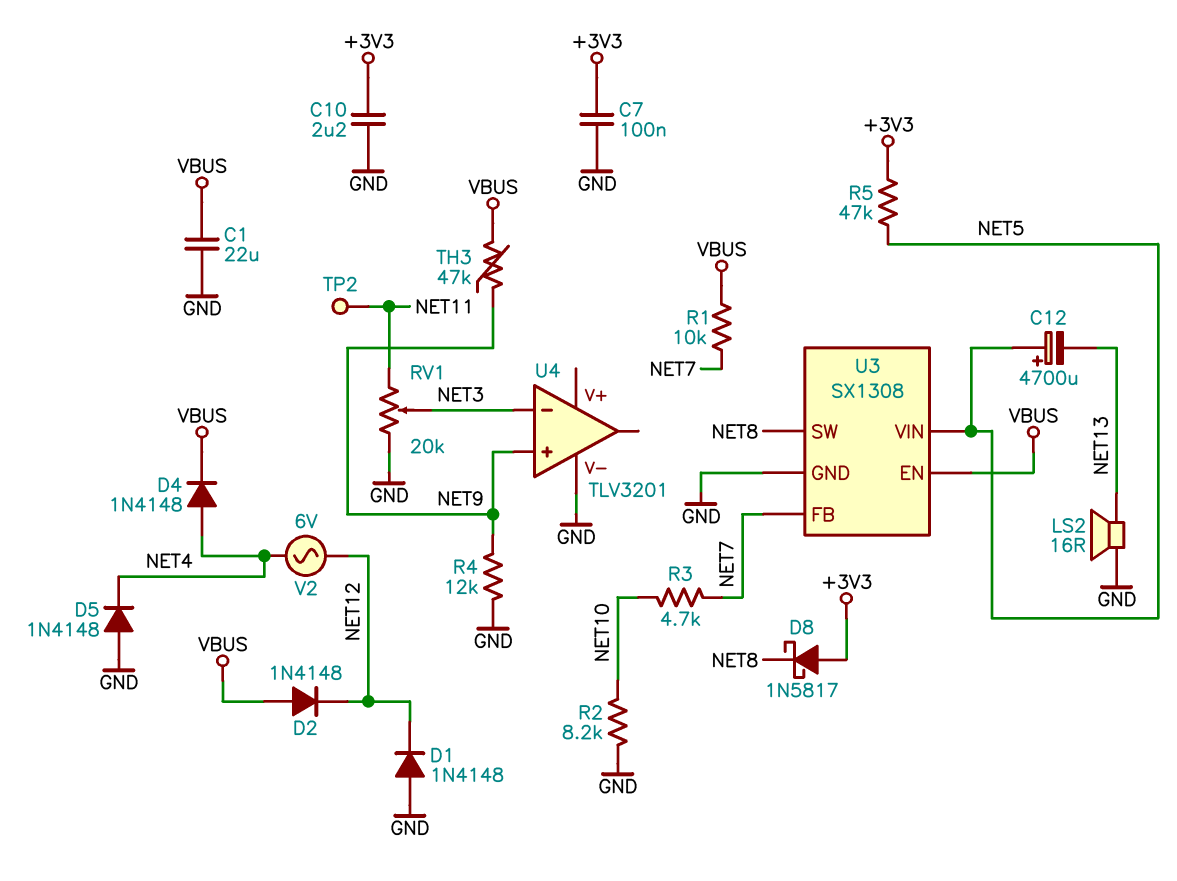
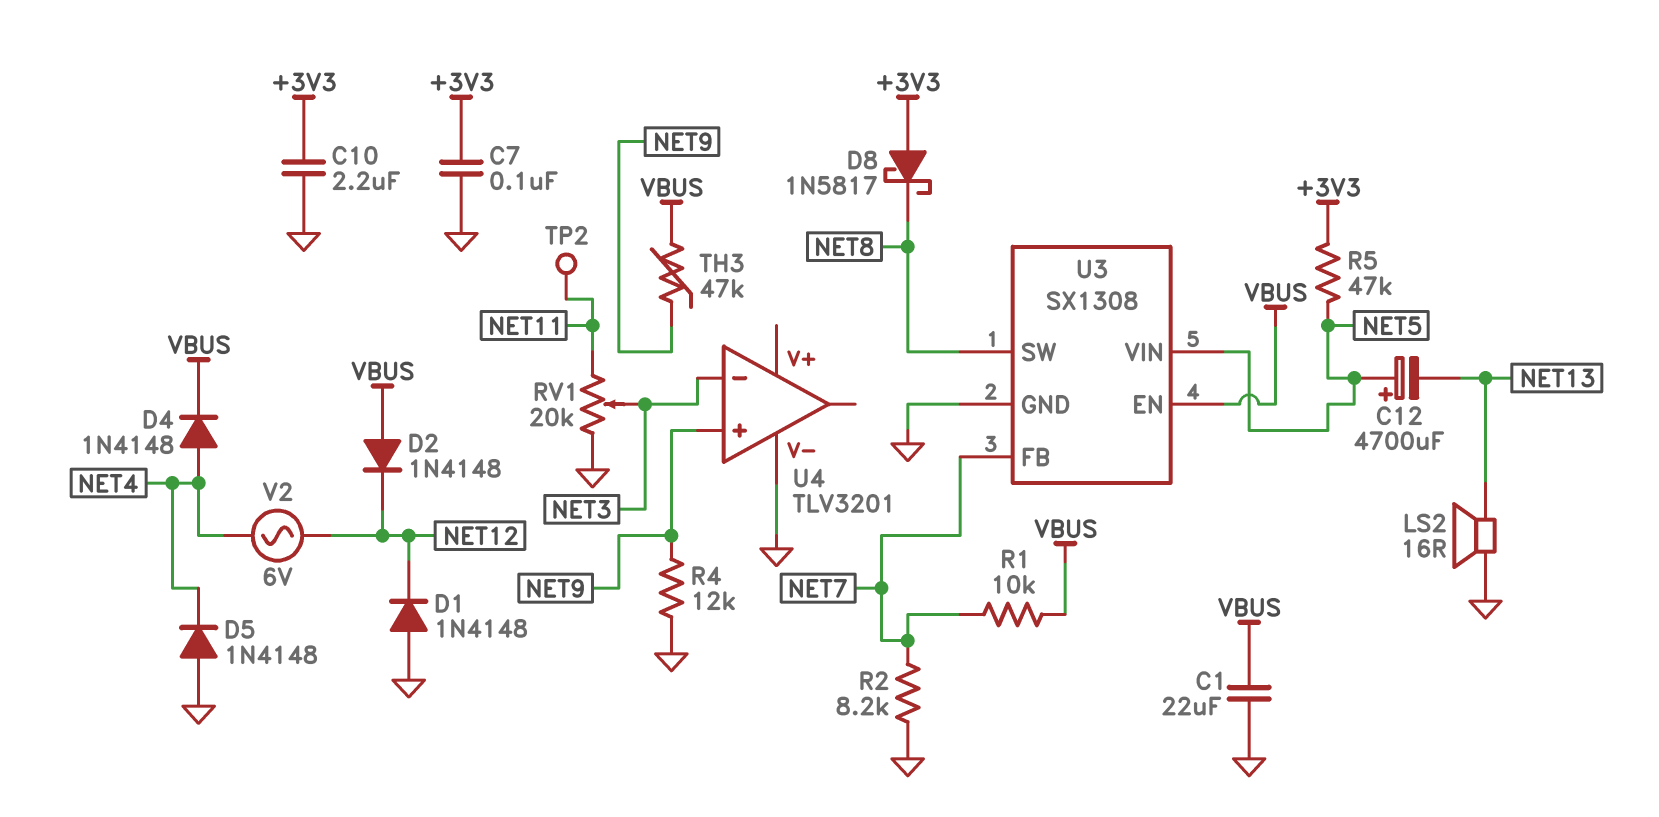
R2: 8.2k (GND, NET10) -> 8.2k (GND, NET7)
R3: 4.7k (NET7, NET10) -> none

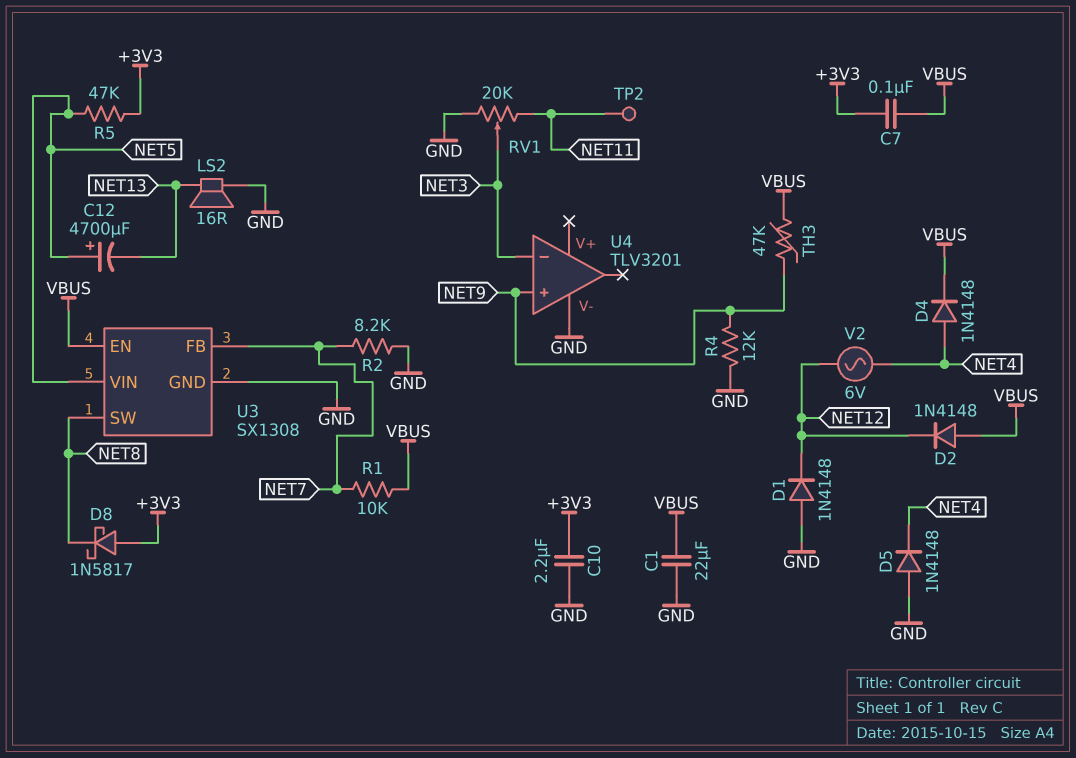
C7: 100nF (+3V3, GND) -> 100nF (+3V3, VBUS)

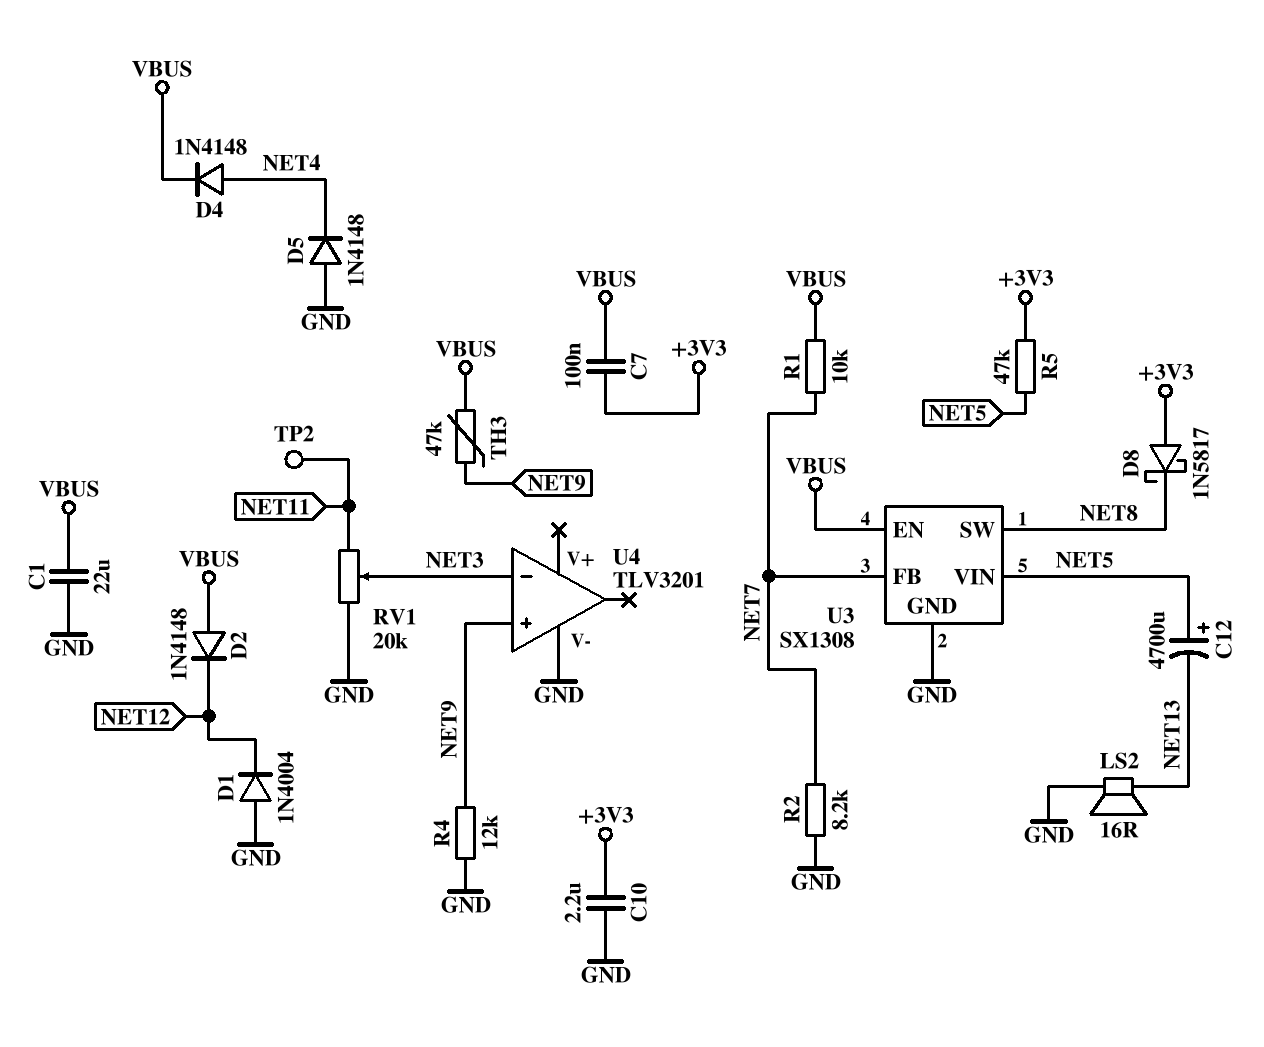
D1: diode 1N4148 (A GND, K NET12) -> diode 1N4004 (A GND, K NET12)
V2: AC 6V (NET4, NET12) -> none

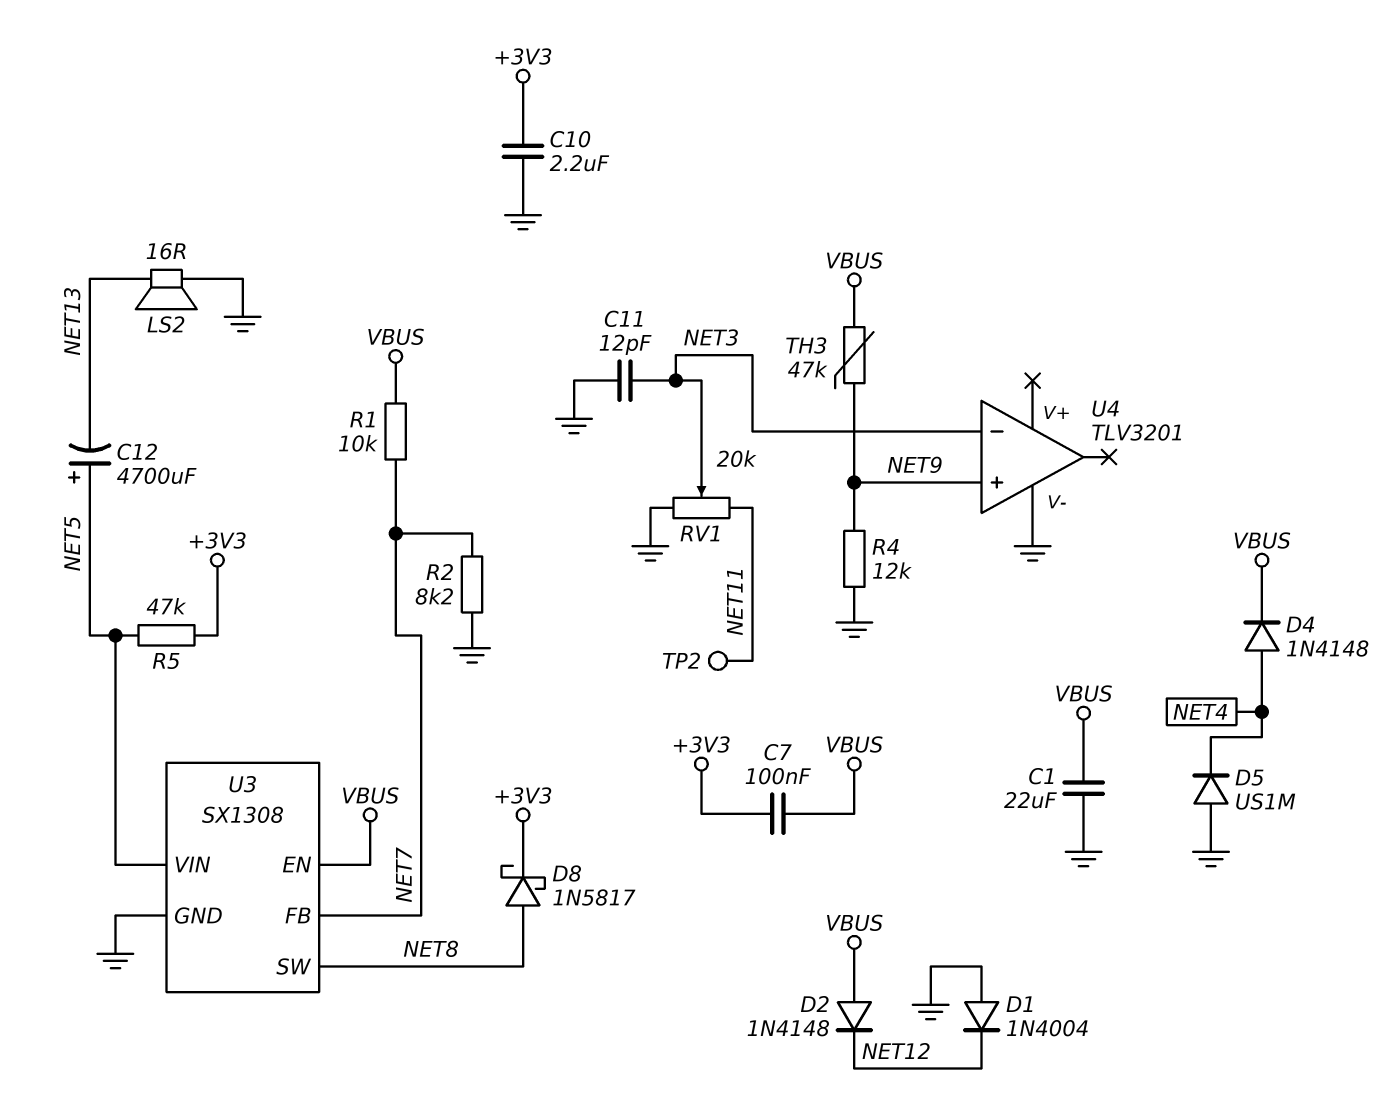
C11: none -> 12pF (GND, NET3)
D5: diode 1N4148 (A GND, K NET4) -> diode US1M (A GND, K NET4)
D8: schottky 1N5817 (A +3V3, K NET8) -> schottky 1N5817 (A NET8, K +3V3)

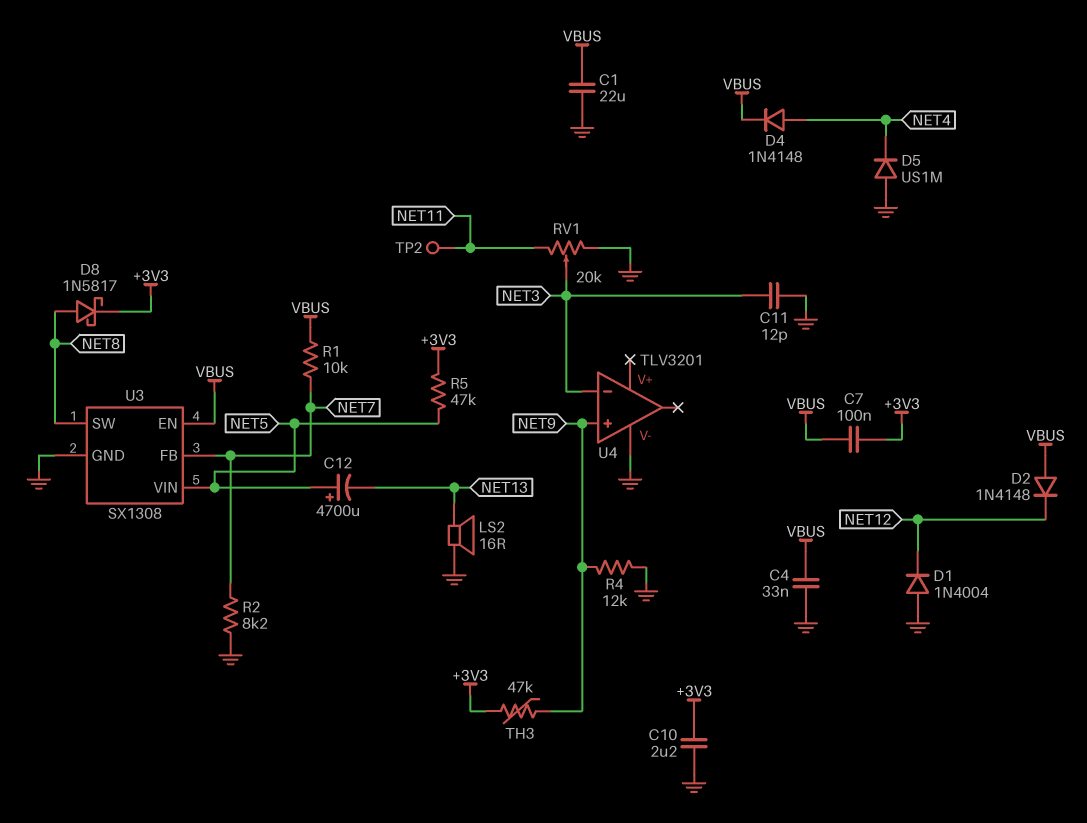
C4: none -> 33nF (GND, VBUS)
TH3: 47k (NET9, VBUS) -> 47k (+3V3, NET9)

